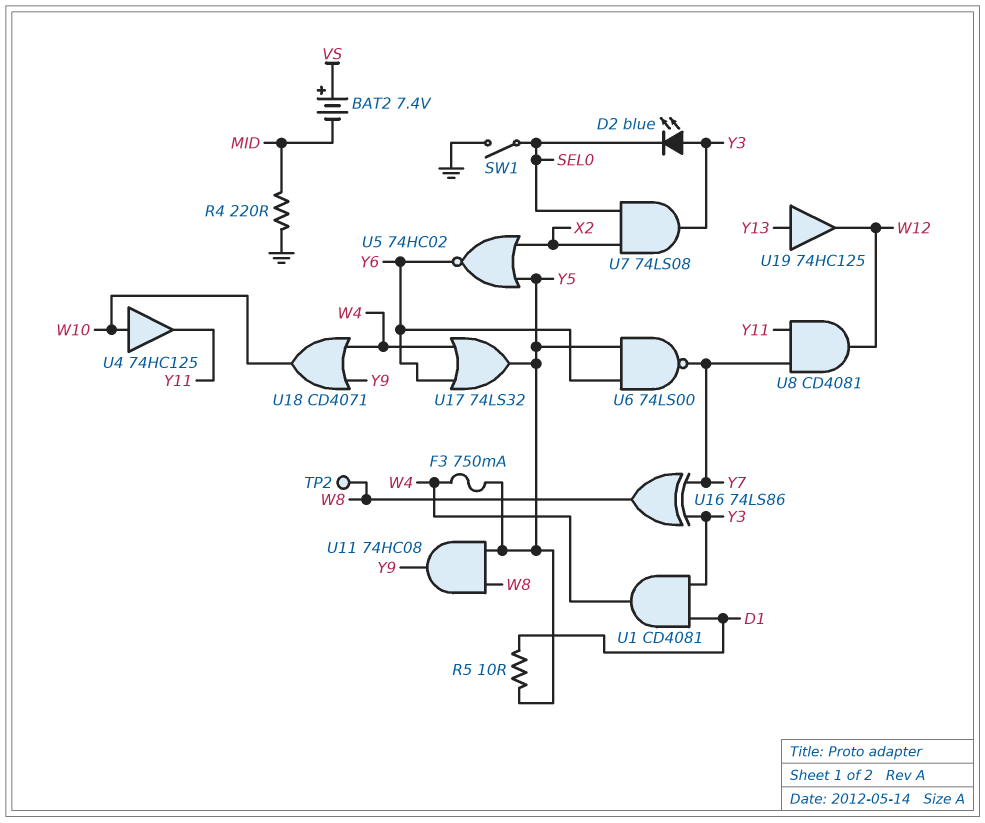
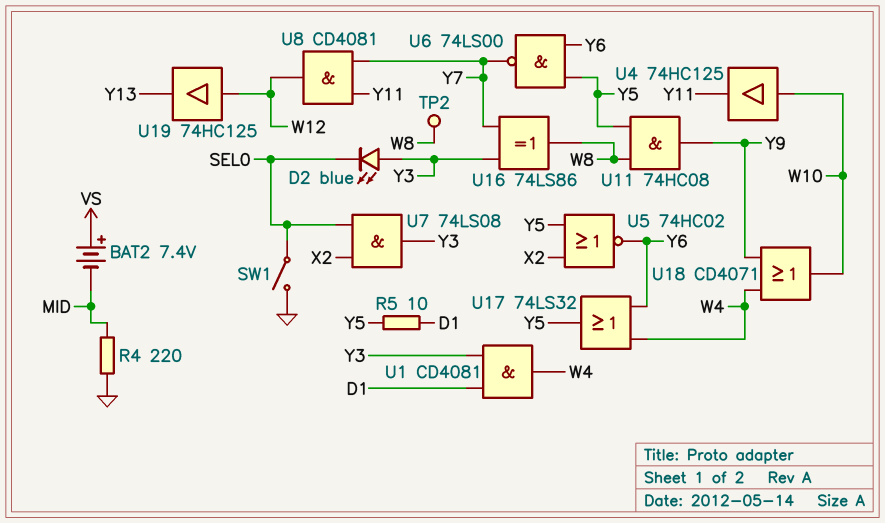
F3: 750mA (W4, Y5) -> none
U19: buffer 74HC125 (in Y13, out W12) -> buffer 74HC125 (in W12, out Y13)

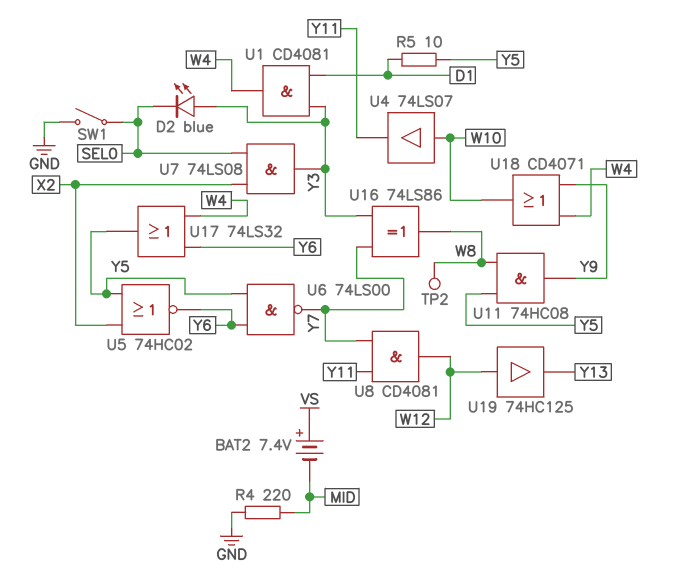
U4: buffer 74HC125 (in W10, out Y11) -> buffer 74LS07 (in W10, out Y11)

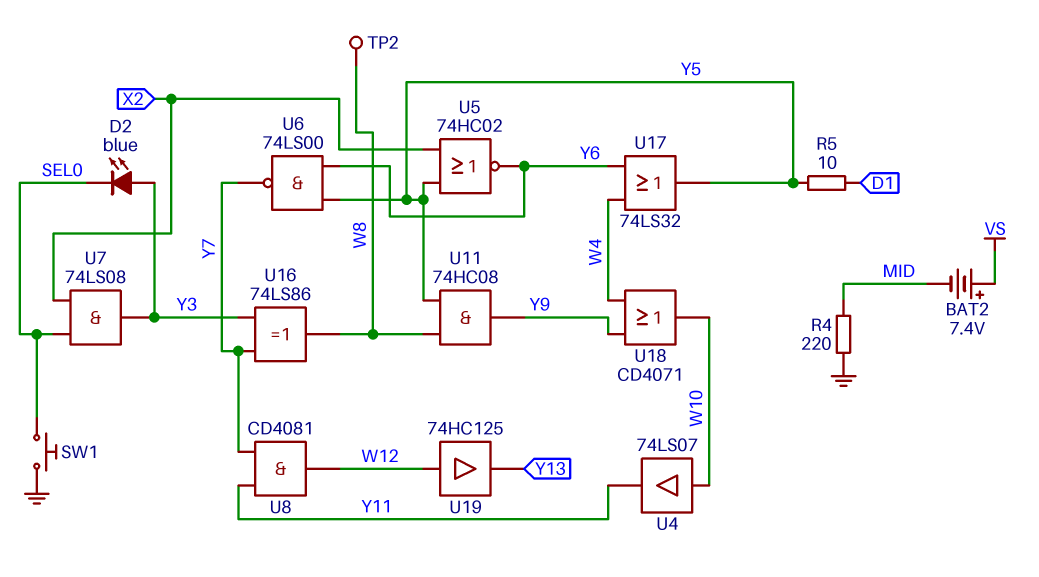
SW1: switch (GND, SEL0) -> button (GND, SEL0)
U1: AND CD4081 (in D1, in Y3, out W4) -> none

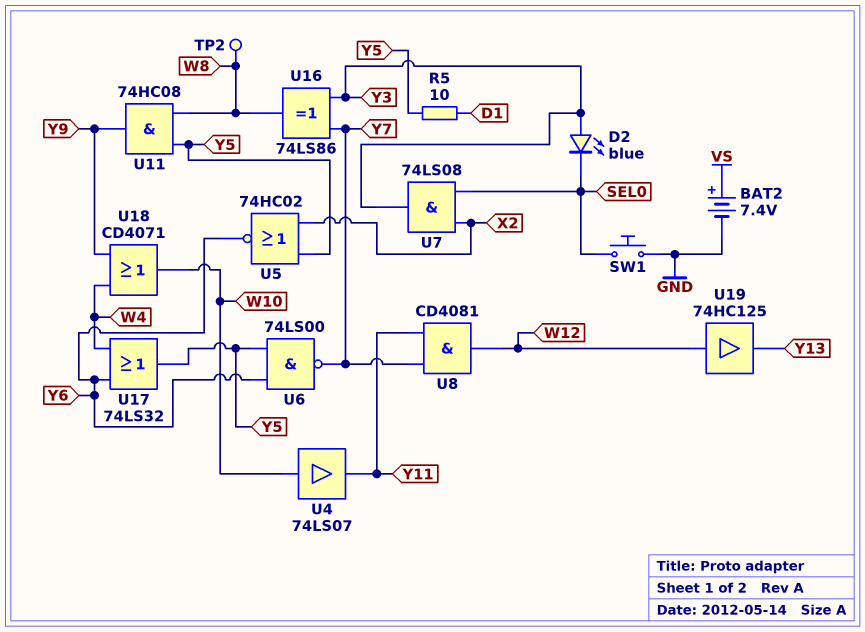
BAT2: 7.4V (plus VS, minus MID) -> 7.4V (plus VS, minus GND)
R4: 220 (GND, MID) -> none

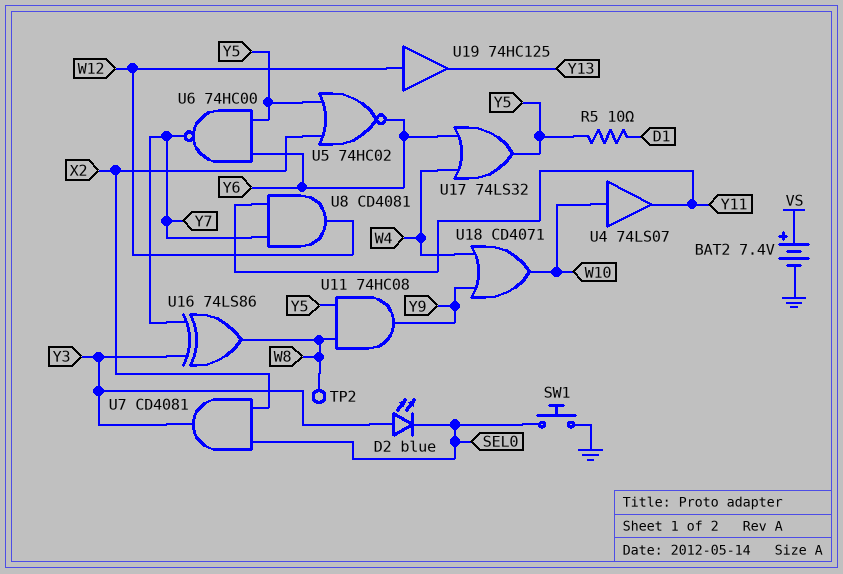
U6: NAND 74LS00 (in Y5, in Y6, out Y7) -> NAND 74HC00 (in Y5, in Y6, out Y7)
U7: AND 74LS08 (in SEL0, in X2, out Y3) -> AND CD4081 (in SEL0, in X2, out Y3)

